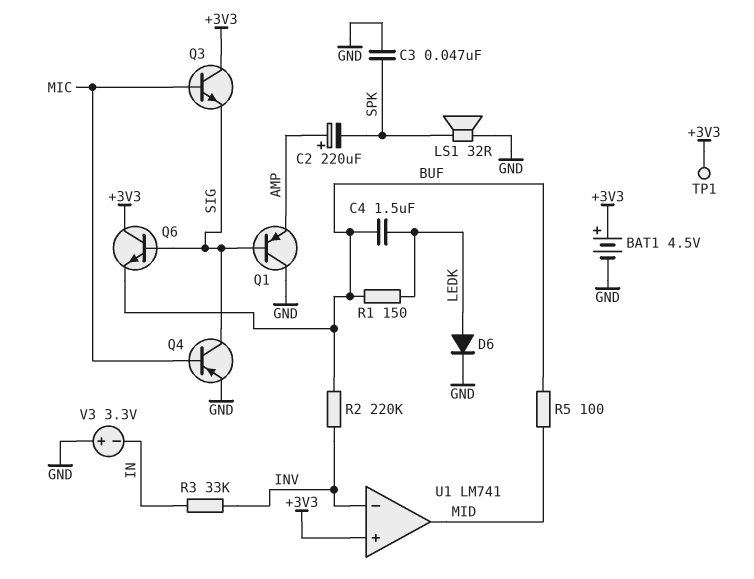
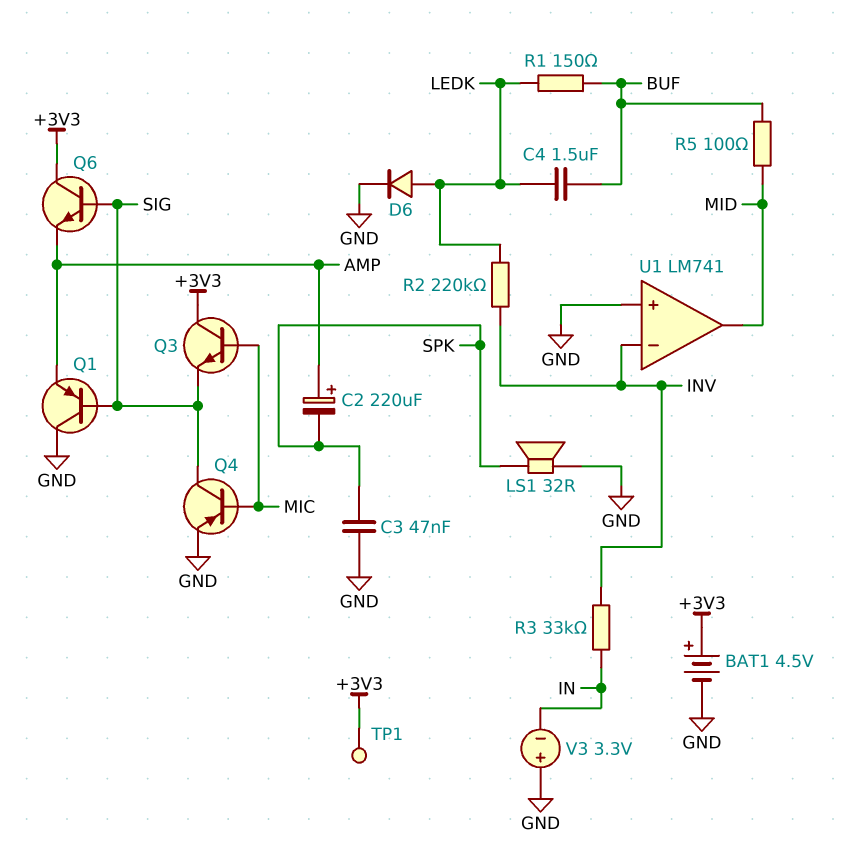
Q6: NPN (B SIG, C +3V3, E BUF) -> NPN (B SIG, C +3V3, E AMP)
R2: 220k (BUF, INV) -> 220k (INV, LEDK)
U1 pin in+: +3V3 -> GND

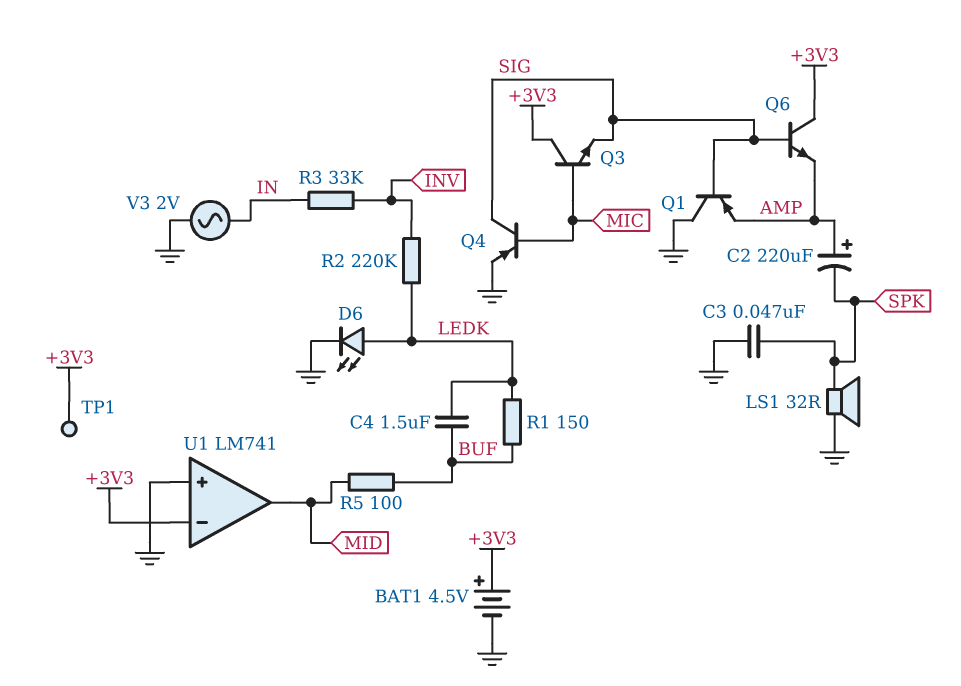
D6: diode (A LEDK, K GND) -> LED (A LEDK, K GND)
U1 pin in-: INV -> +3V3
V3: 3.3V (plus GND, minus IN) -> AC 2V (GND, IN)

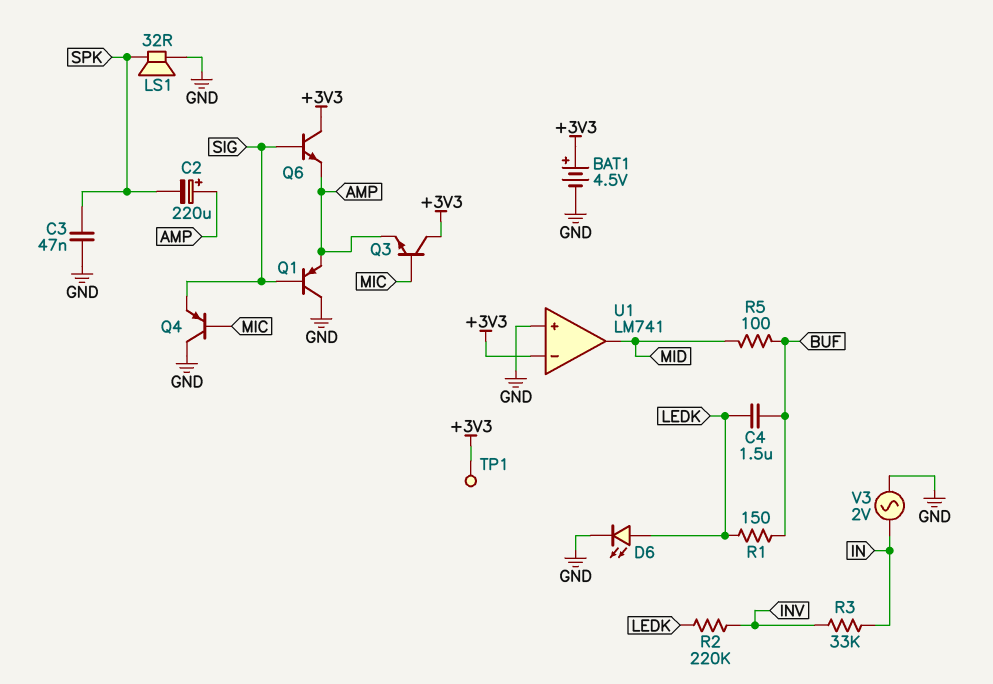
Q3: NPN (B MIC, C +3V3, E SIG) -> NPN (B MIC, C +3V3, E AMP)
Q4: PNP (B MIC, C SIG, E GND) -> PNP (B MIC, C GND, E SIG)

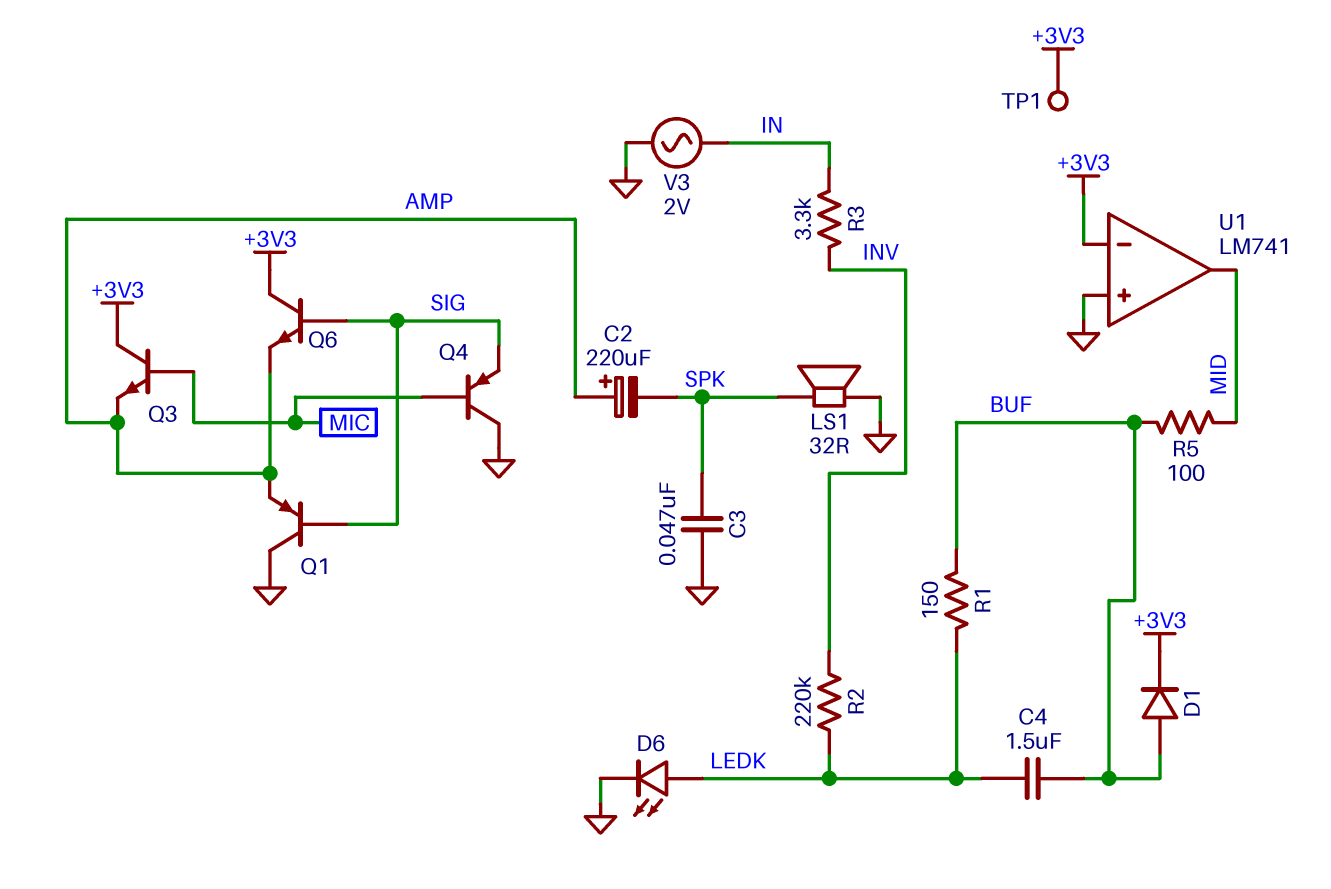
BAT1: 4.5V (plus +3V3, minus GND) -> none
D1: none -> diode (A BUF, K +3V3)
R3: 33k (IN, INV) -> 3.3k (IN, INV)

